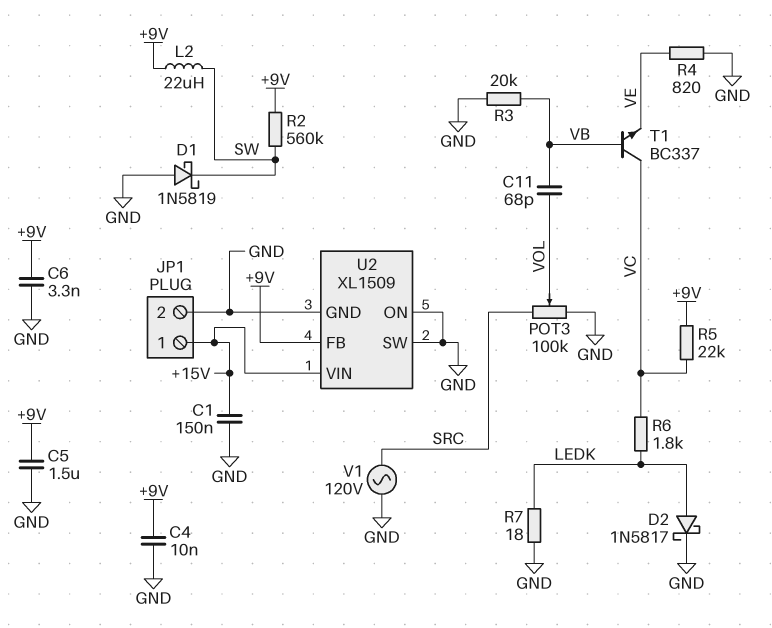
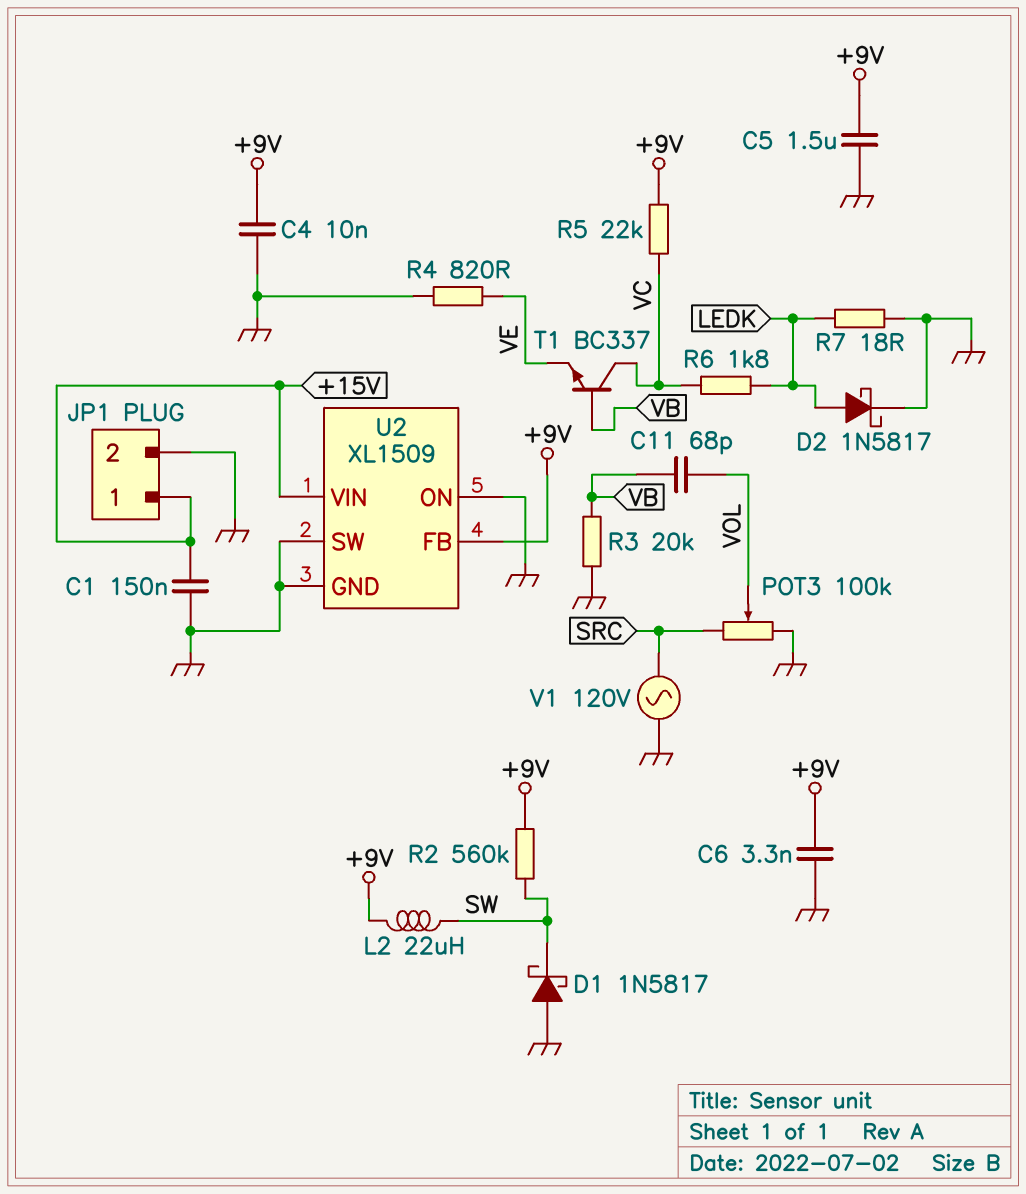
D1: schottky 1N5819 (A GND, K SW) -> schottky 1N5817 (A GND, K SW)

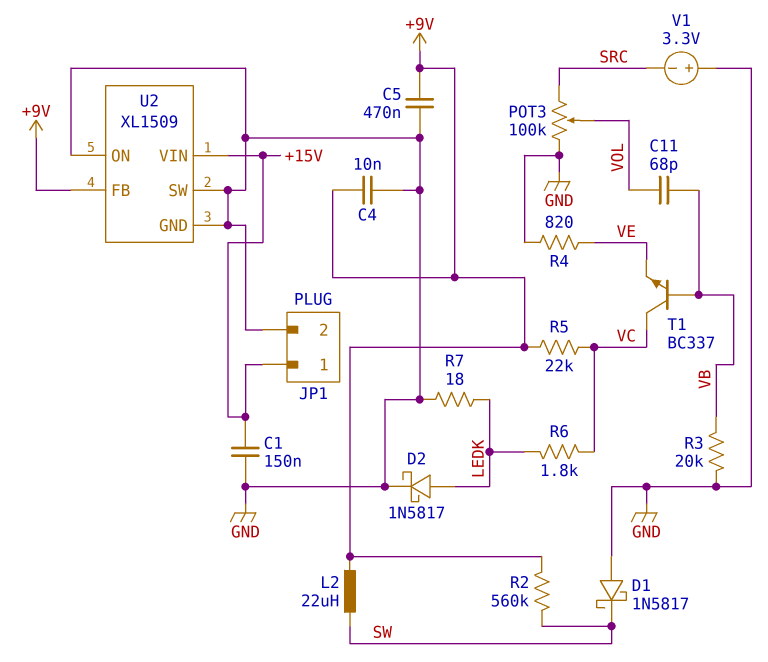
C5: 1.5uF (+9V, GND) -> 470nF (+9V, GND)
C6: 3.3nF (+9V, GND) -> none
V1: AC 120V (GND, SRC) -> 3.3V (plus GND, minus SRC)

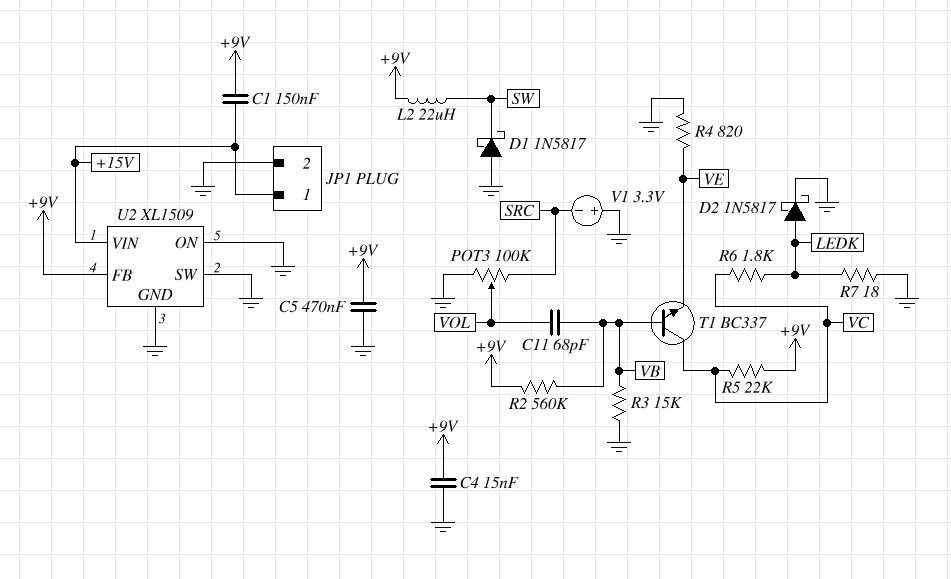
C1: 150nF (+15V, GND) -> 150nF (+9V, +15V)
C4: 10nF (+9V, GND) -> 15nF (+9V, GND)
R2: 560k (+9V, SW) -> 560k (+9V, VB)
R3: 20k (GND, VB) -> 15k (GND, VB)

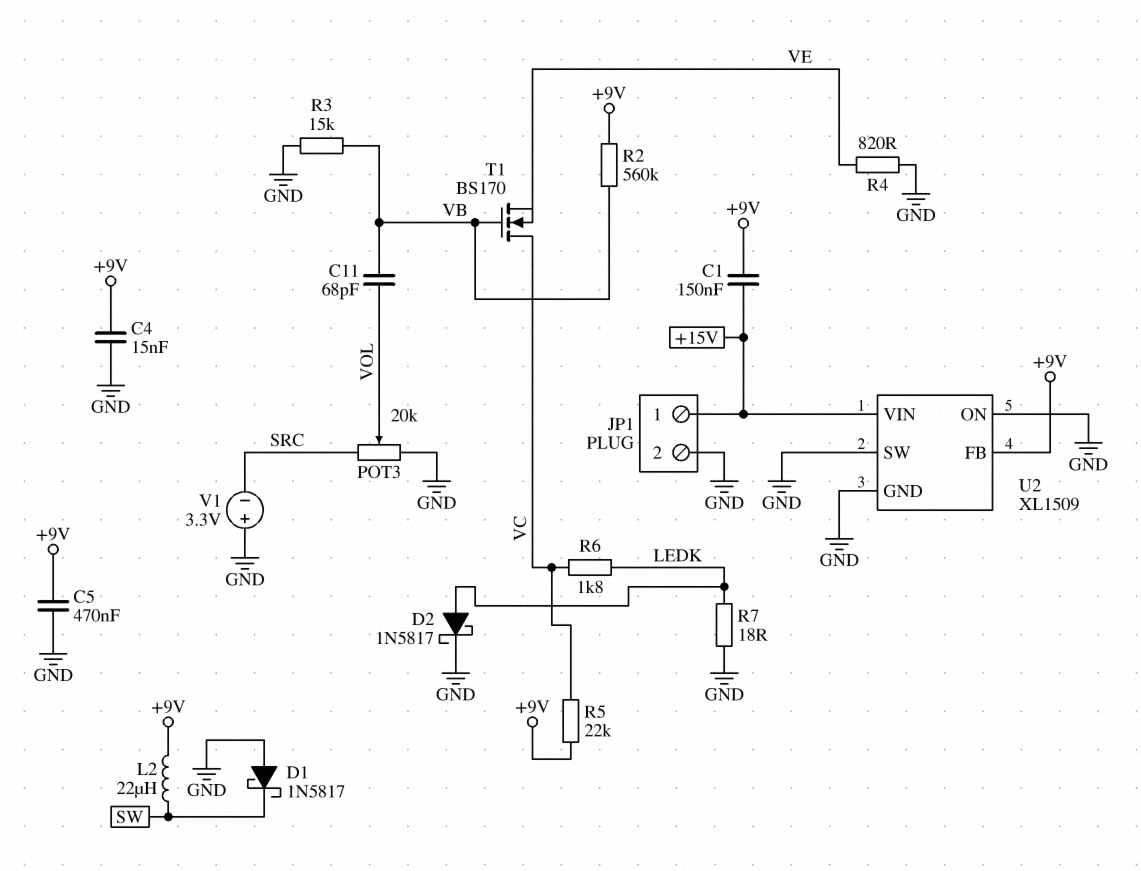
POT3: 100k (GND, SRC, wiper VOL) -> 20k (GND, SRC, wiper VOL)
T1: NPN BC337 (B VB, C VC, E VE) -> NMOS BS170 (G VB, D VC, S VE)

